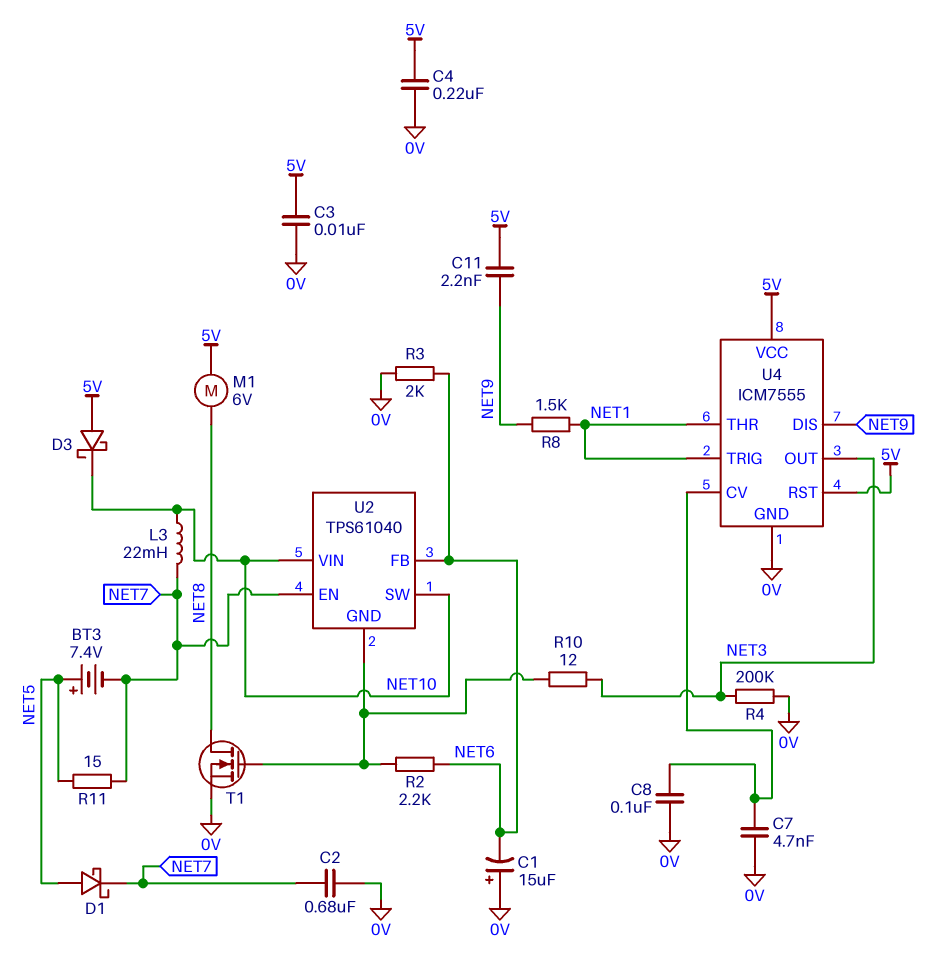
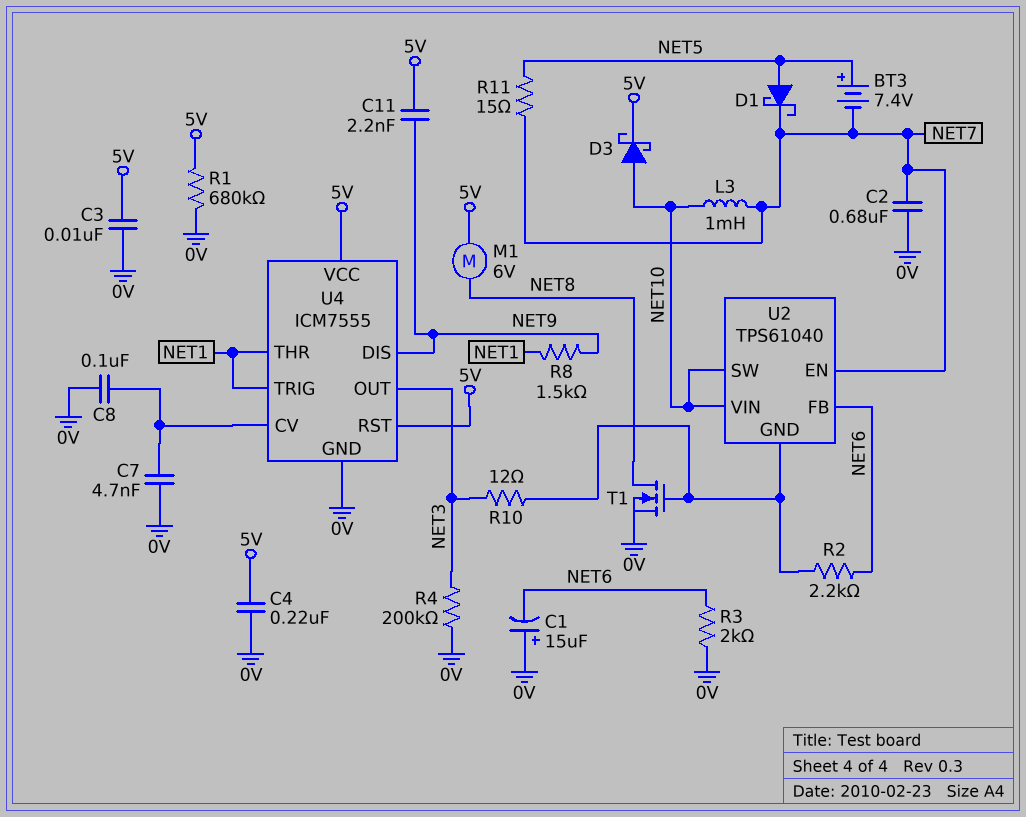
D3: schottky (A 5V, K NET10) -> schottky (A NET10, K 5V)
L3: 22mH (NET7, NET10) -> 1mH (NET7, NET10)
R1: none -> 680k (0V, 5V)

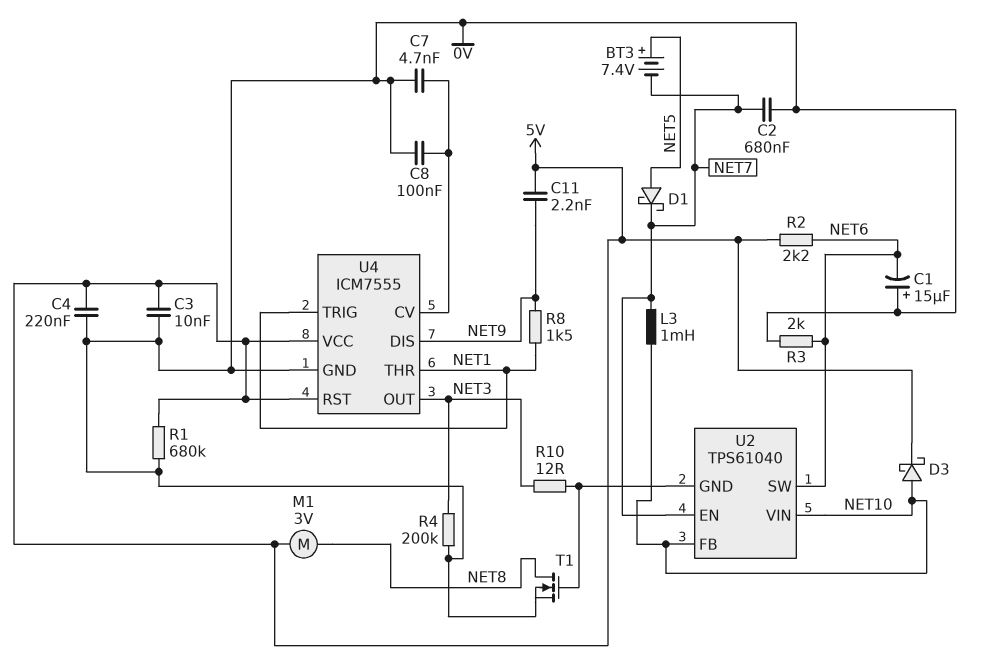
M1: motor 6V (5V, NET8) -> motor 3V (5V, NET8)
R2: 2.2k (NET6, U2/GND) -> 2.2k (5V, NET6)
R11: 15 (NET5, NET7) -> none
U2 pin FB: NET6 -> NET10
U2 pin SW: NET10 -> NET6

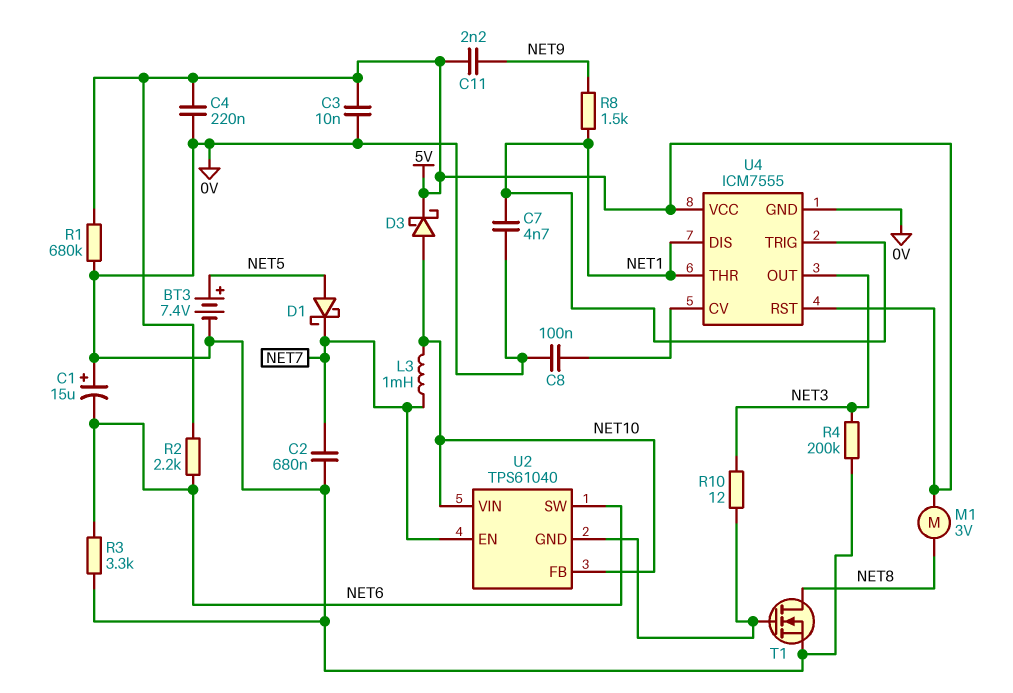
BT3: 7.4V (plus NET5, minus NET7) -> 7.4V (plus NET5, minus 0V)
C7: 4.7nF (0V, U4/CV) -> 4.7nF (0V, NET1)
R3: 2k (0V, NET6) -> 3.3k (0V, NET6)
U4 pin DIS: NET9 -> NET1

